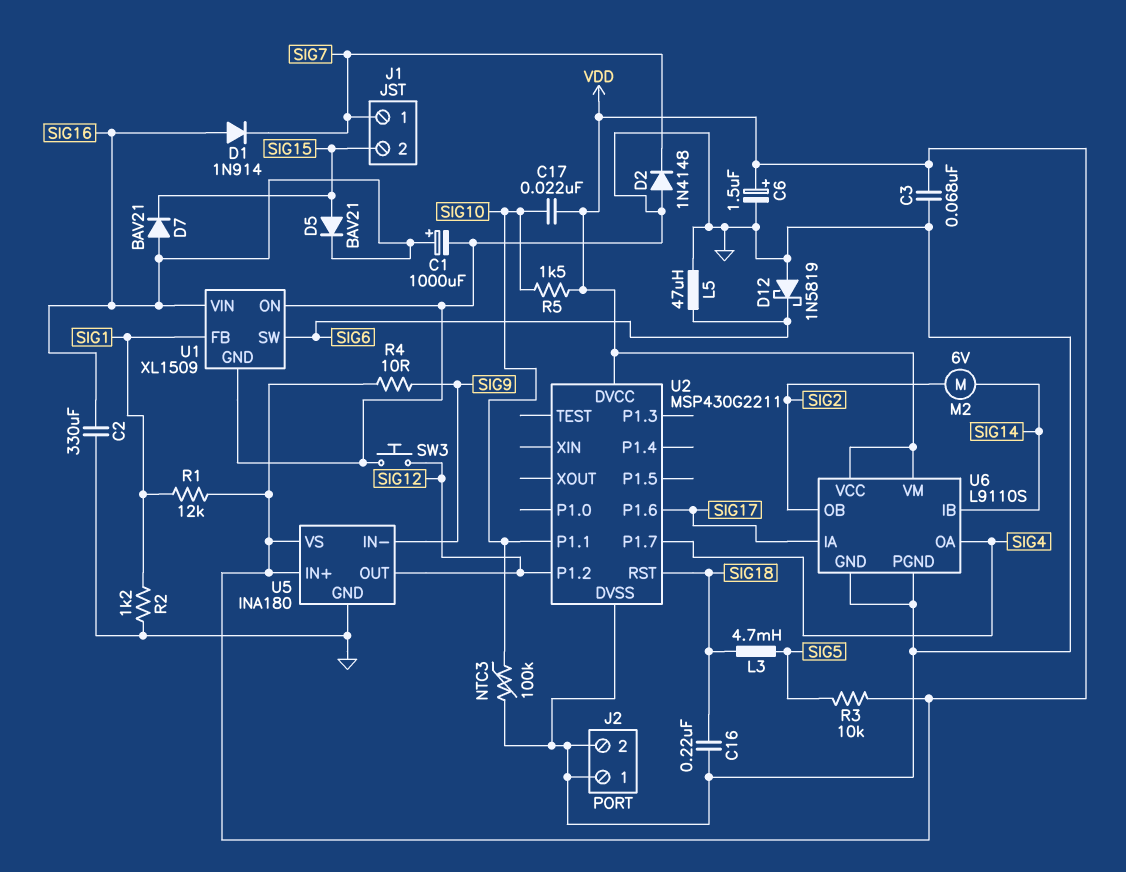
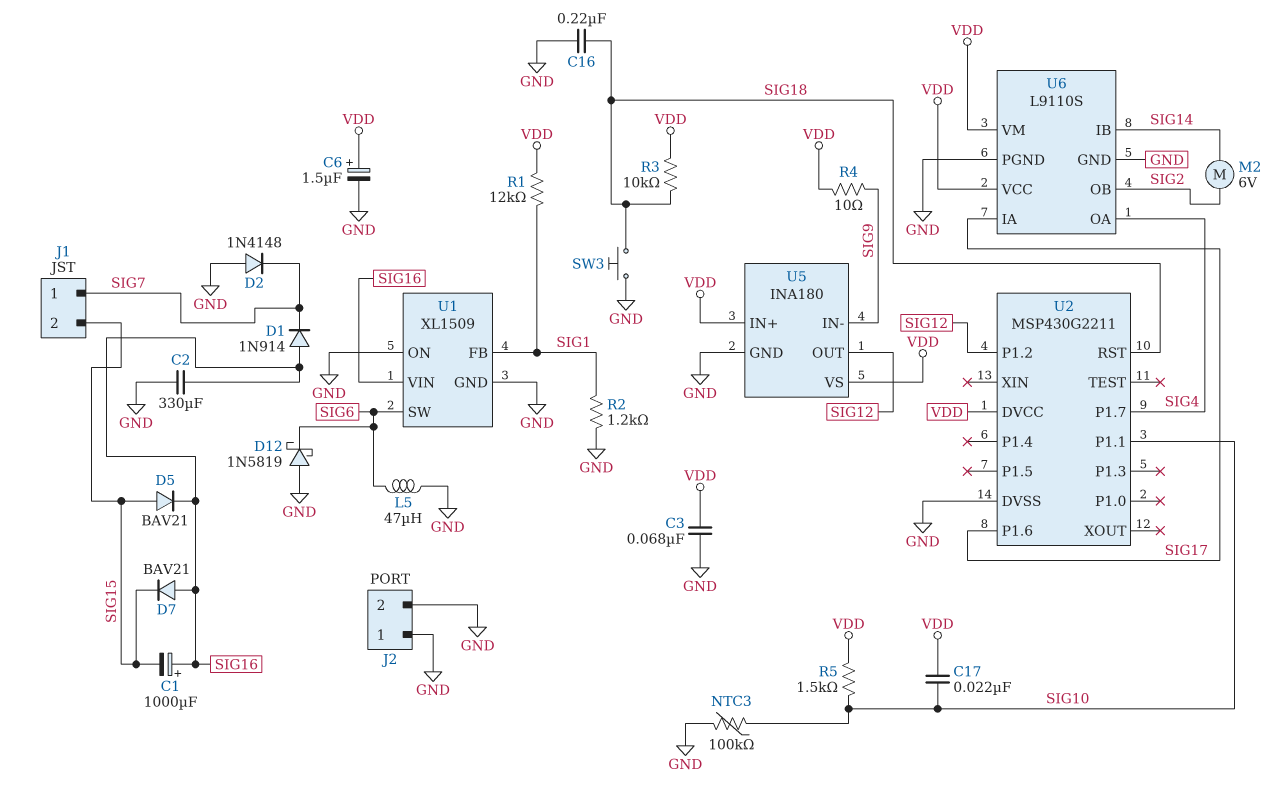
C1: 1000uF (plus SIG16, minus GND) -> 1000uF (plus SIG16, minus SIG15)
L3: 4.7mH (SIG5, SIG18) -> none
R3: 10k (SIG5, VDD) -> 10k (SIG18, VDD)
SW3: button (GND, SIG12) -> button (GND, SIG18)

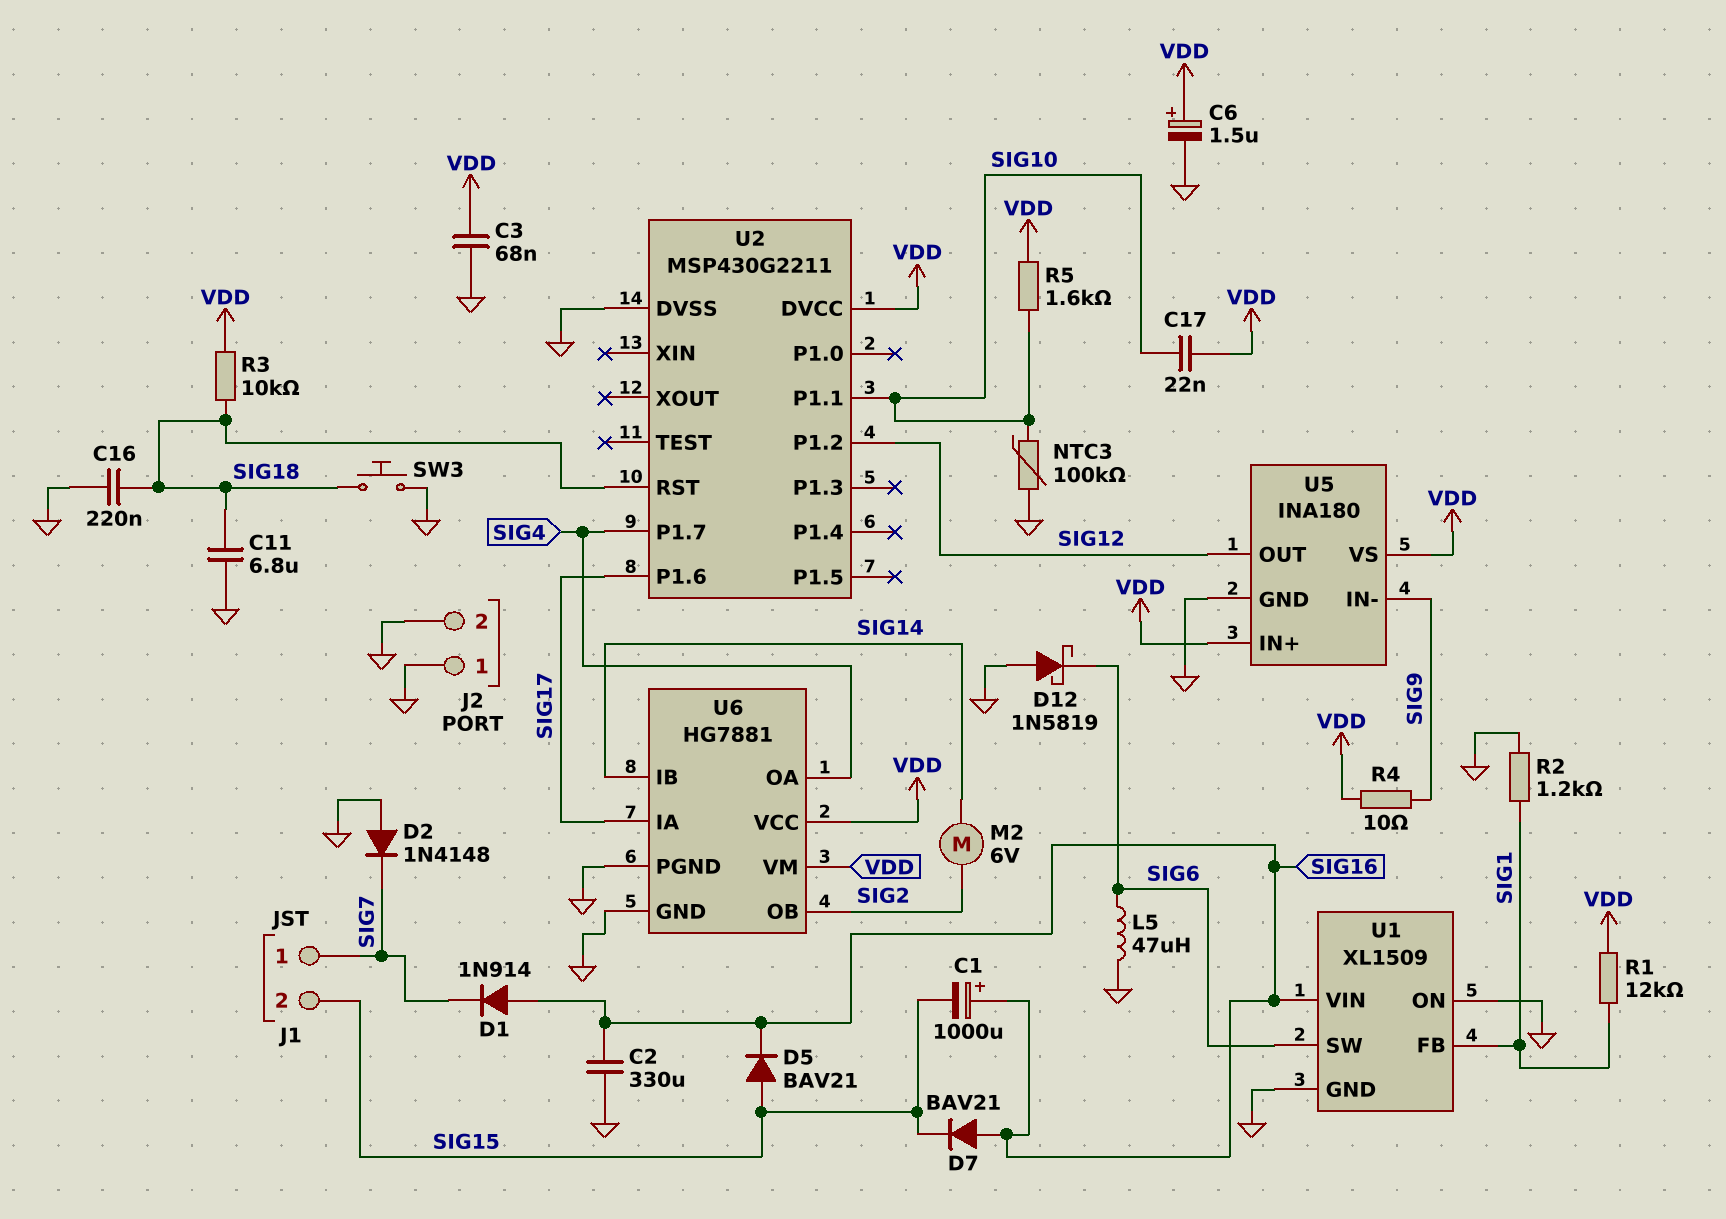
C11: none -> 6.8uF (GND, SIG18)
R5: 1.5k (SIG10, VDD) -> 1.6k (SIG10, VDD)
U6: L9110S -> HG7881

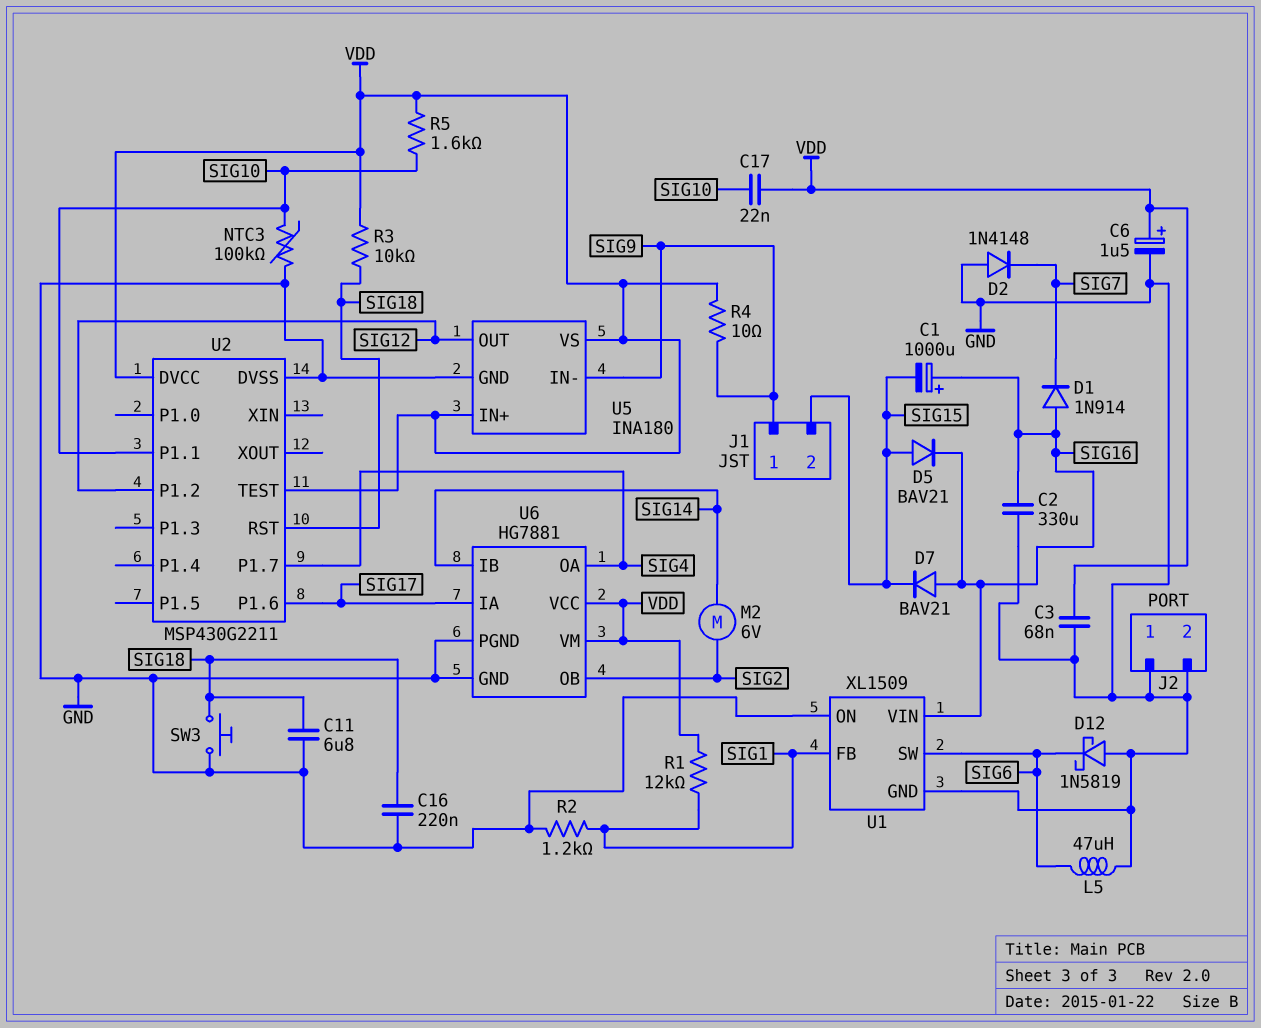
J1 pin 1: SIG7 -> SIG9
U2 pin TEST: none -> VDD

